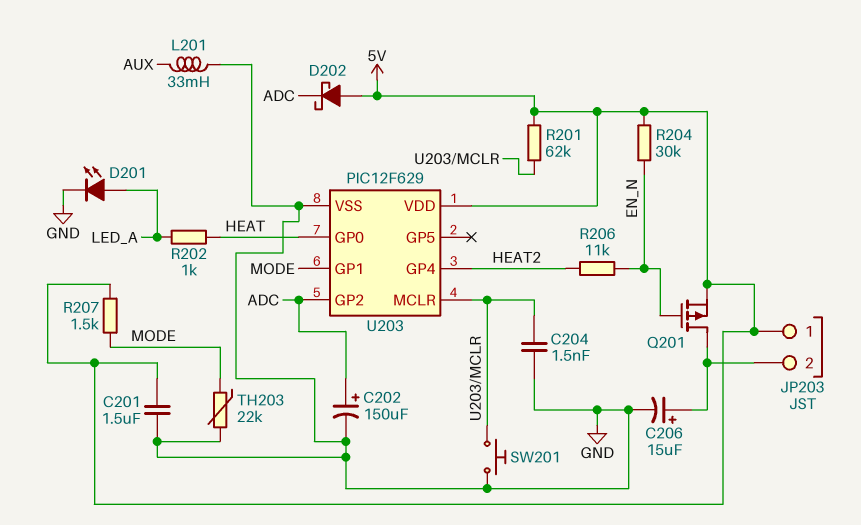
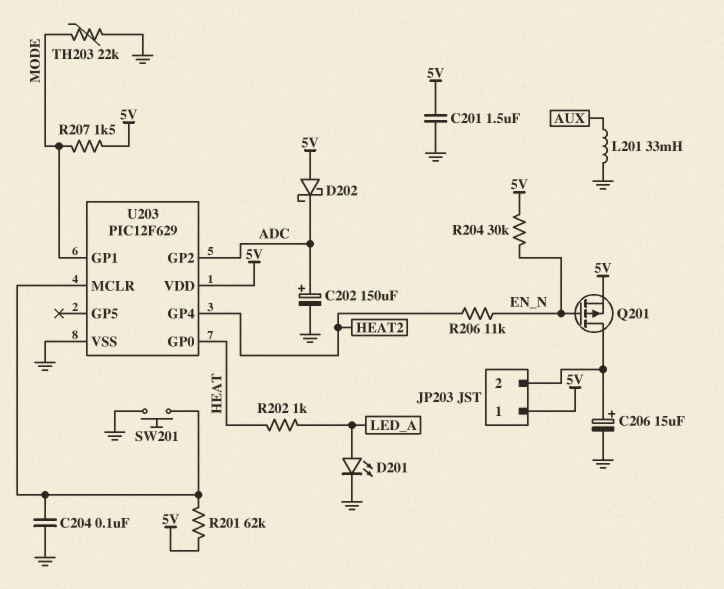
C204: 1.5nF (GND, U203/MCLR) -> 100nF (GND, U203/MCLR)

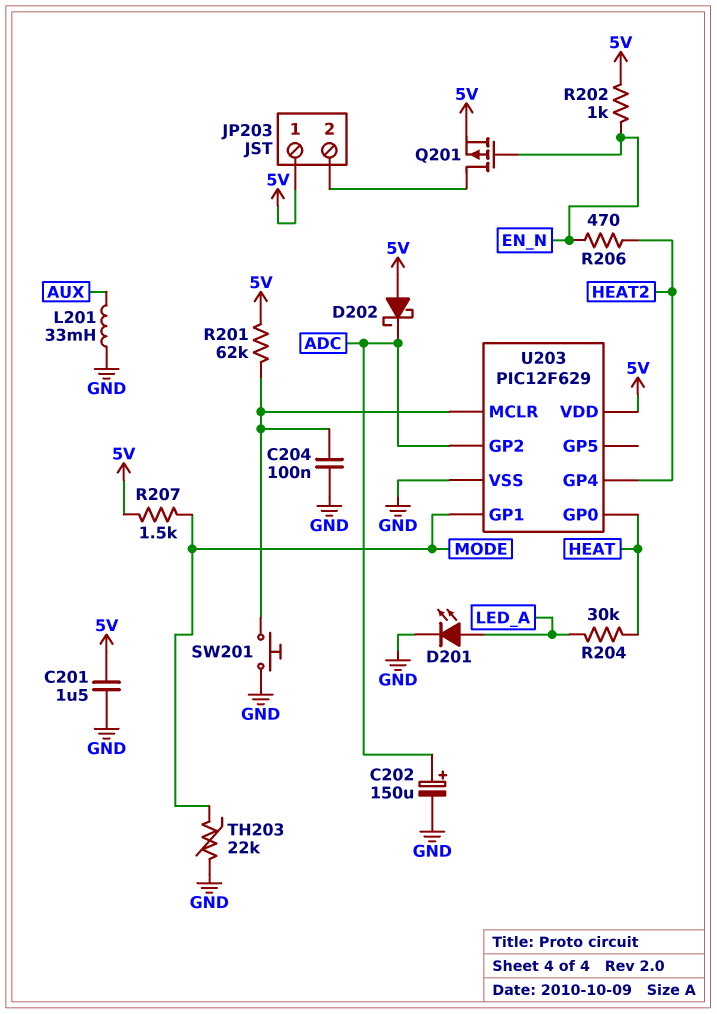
C206: 15uF (plus JP203/2, minus GND) -> none
R202: 1k (HEAT, LED_A) -> 1k (5V, EN_N)
R204: 30k (5V, EN_N) -> 30k (HEAT, LED_A)
R206: 11k (EN_N, HEAT2) -> 470 (EN_N, HEAT2)

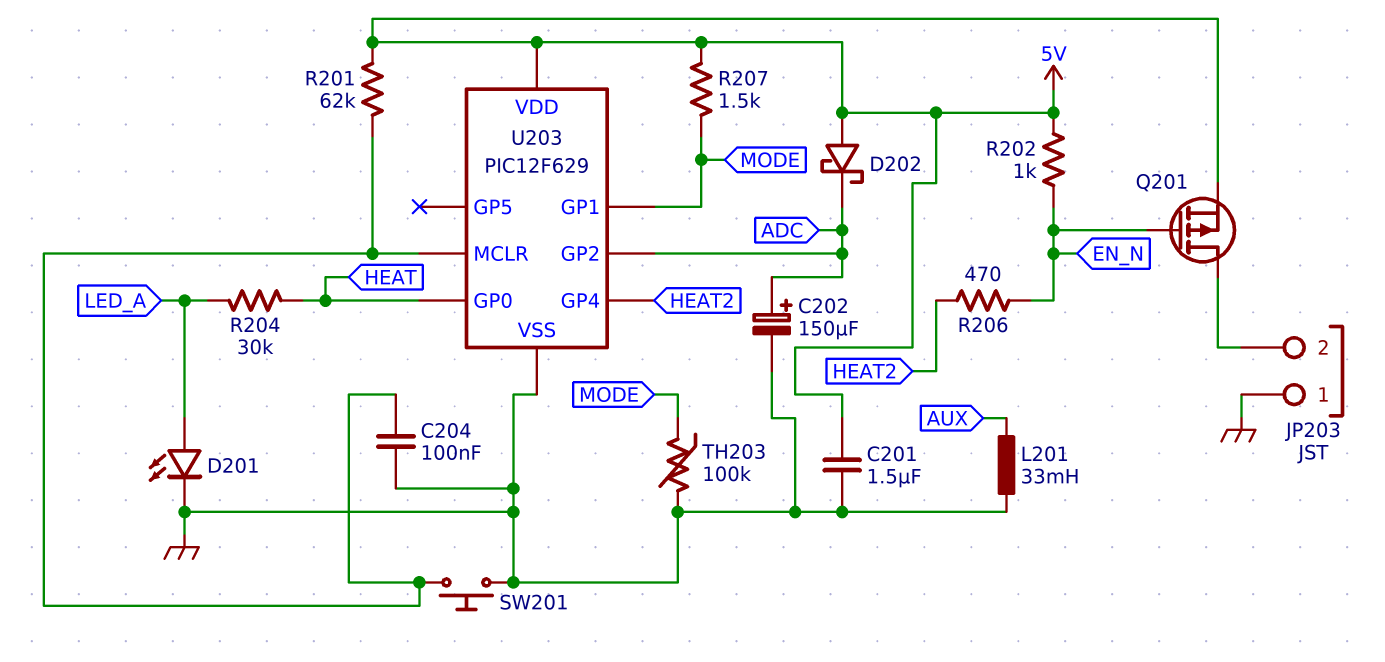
JP203 pin 1: 5V -> GND
TH203: 22k (GND, MODE) -> 100k (GND, MODE)

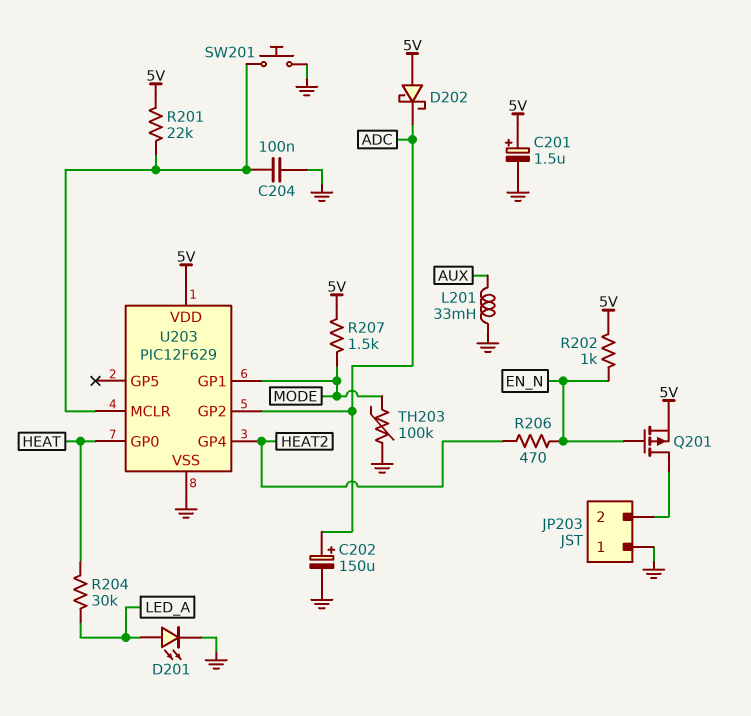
C201: 1.5uF (5V, GND) -> 1.5uF (plus 5V, minus GND)
R201: 62k (5V, U203/MCLR) -> 22k (5V, U203/MCLR)

